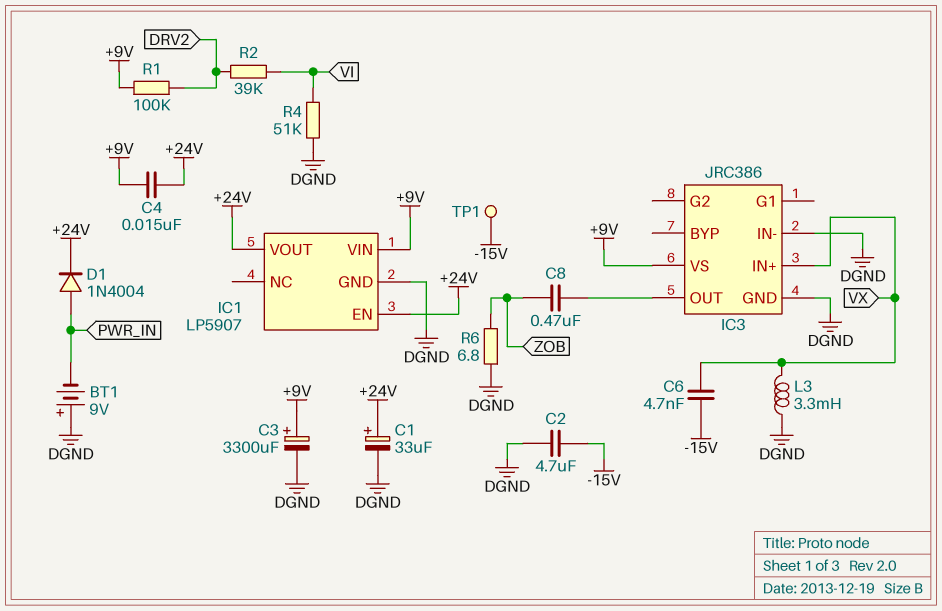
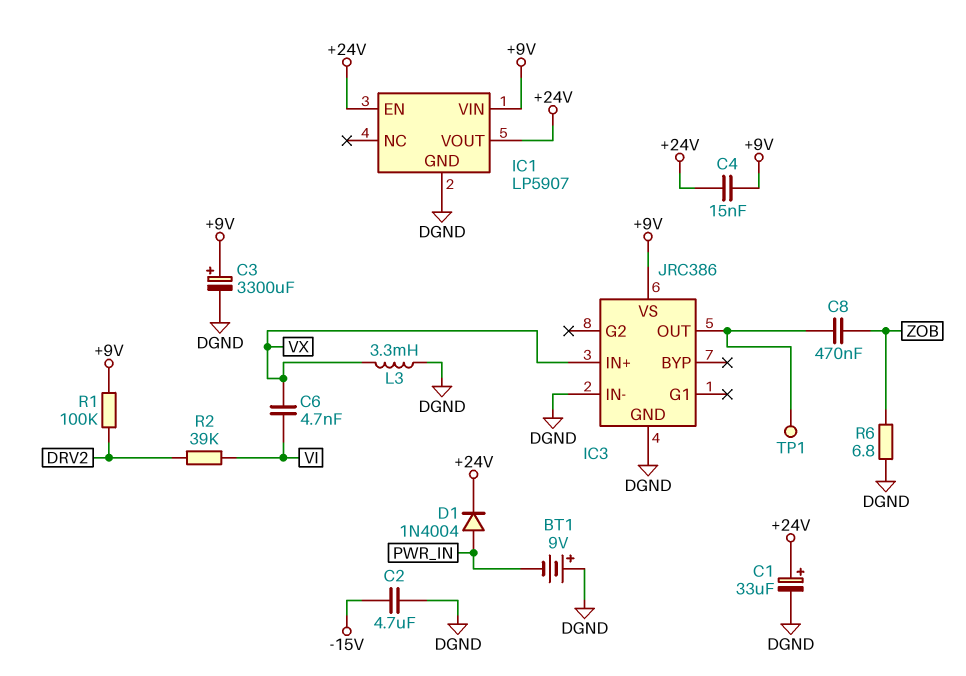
C6: 4.7nF (-15V, VX) -> 4.7nF (VI, VX)
R4: 51k (DGND, VI) -> none
TP1: test point (-15V) -> test point (IC3/OUT)

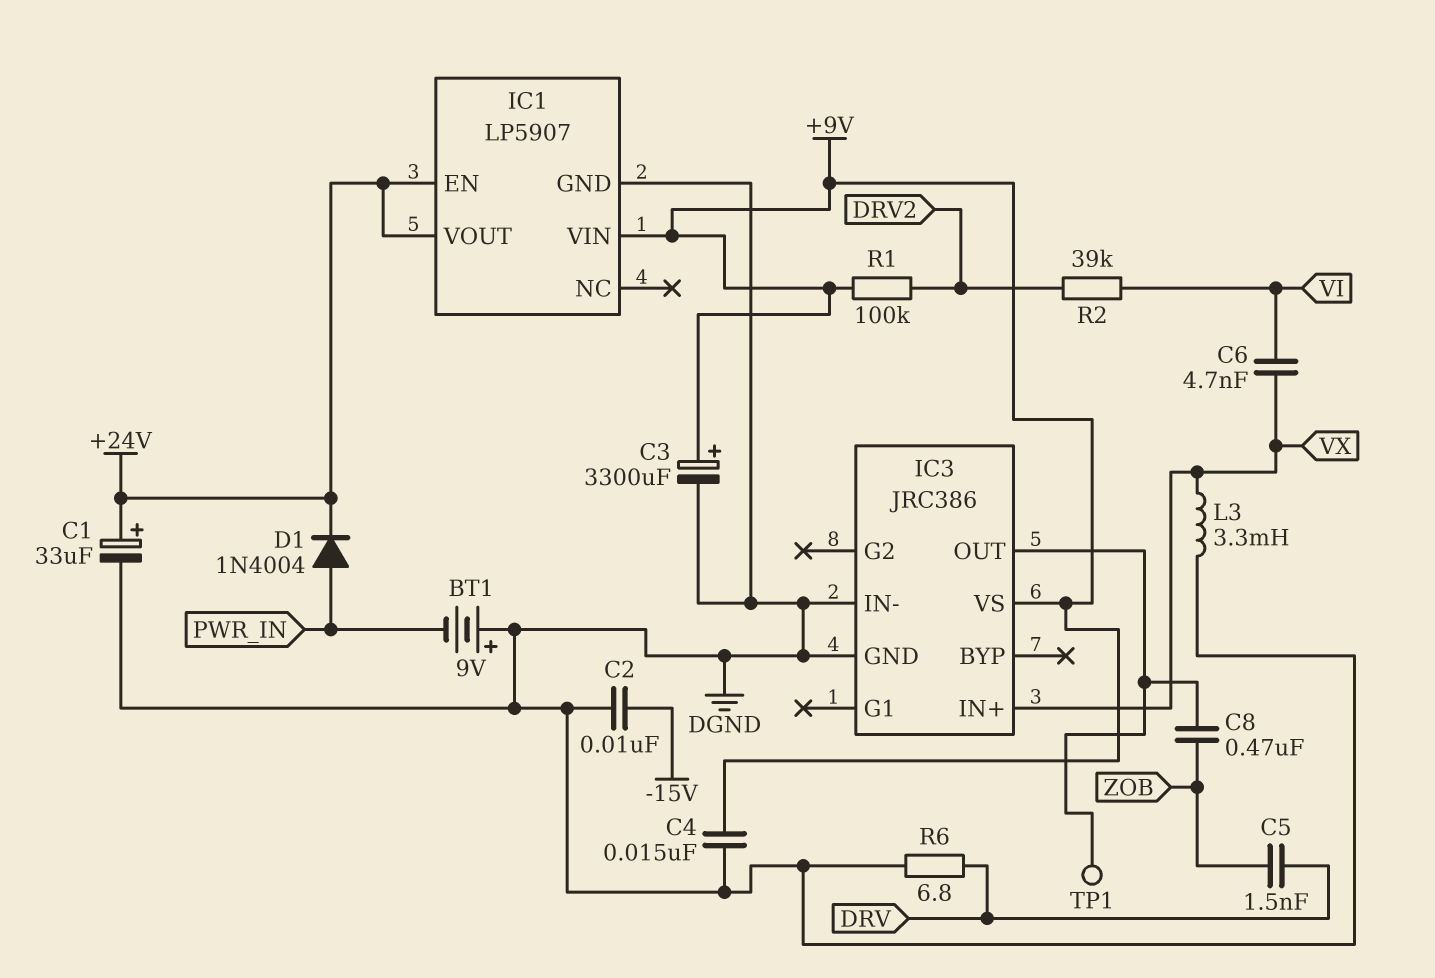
C2: 4.7uF (-15V, DGND) -> 10nF (-15V, DGND)
C4: 15nF (+9V, +24V) -> 15nF (+9V, DGND)
C5: none -> 1.5nF (DRV, ZOB)
R6: 6.8 (DGND, ZOB) -> 6.8 (DGND, DRV)

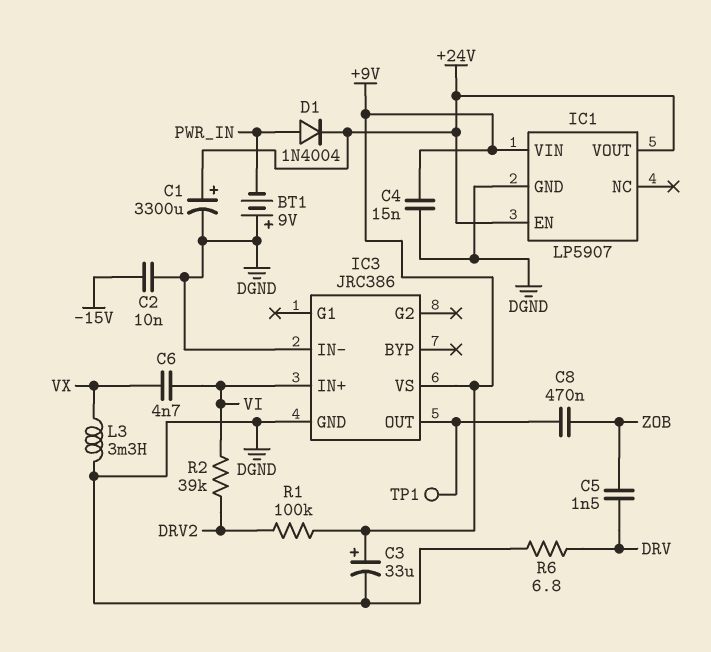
C1: 33uF (plus +24V, minus DGND) -> 3300uF (plus +24V, minus DGND)
C3: 3300uF (plus +9V, minus DGND) -> 33uF (plus +9V, minus DGND)
IC3 pin IN+: VX -> VI

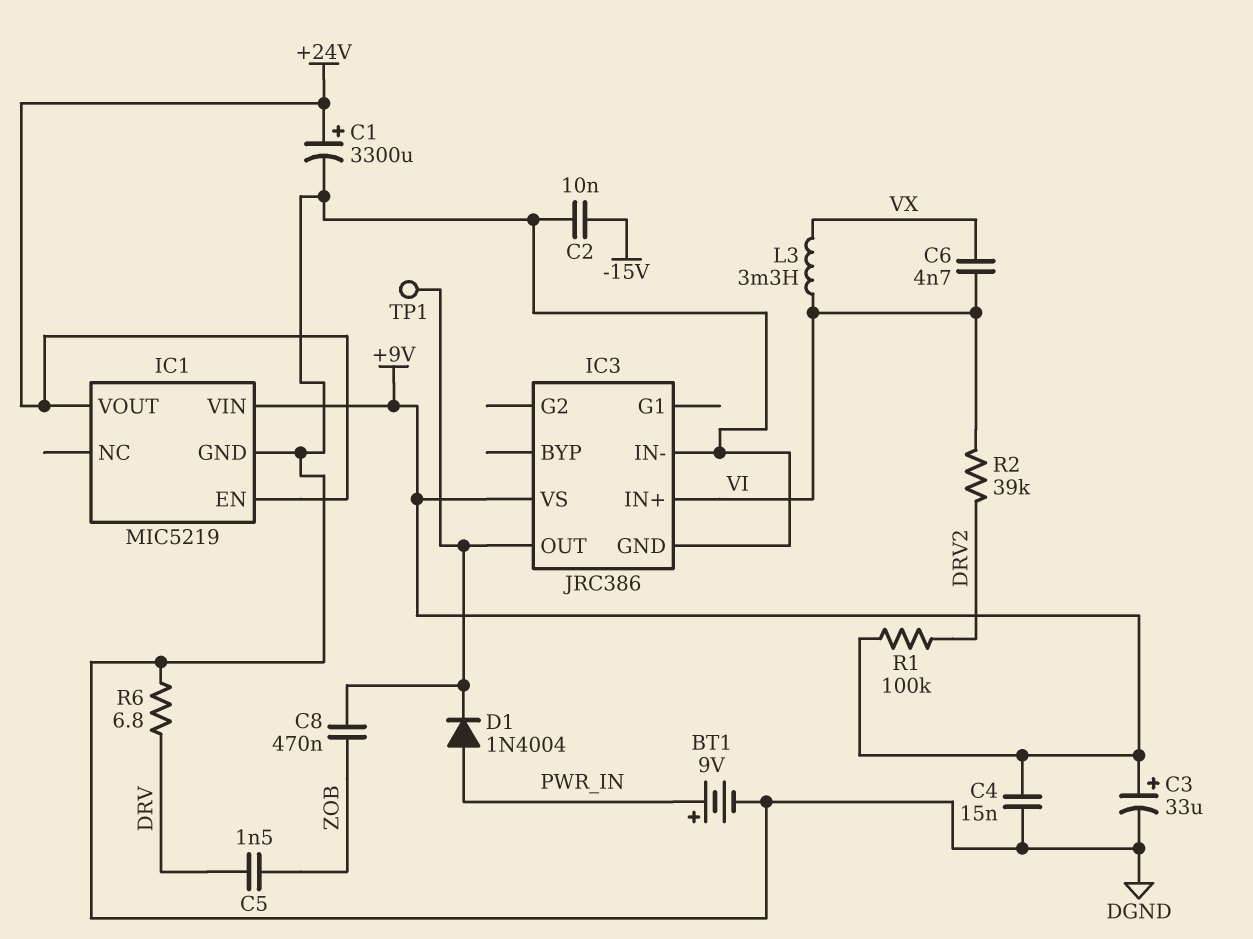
BT1: 9V (plus DGND, minus PWR_IN) -> 9V (plus PWR_IN, minus DGND)
D1: diode 1N4004 (A PWR_IN, K +24V) -> diode 1N4004 (A PWR_IN, K IC3/OUT)
IC1: LP5907 -> MIC5219
L3: 3.3mH (DGND, VX) -> 3.3mH (VI, VX)

